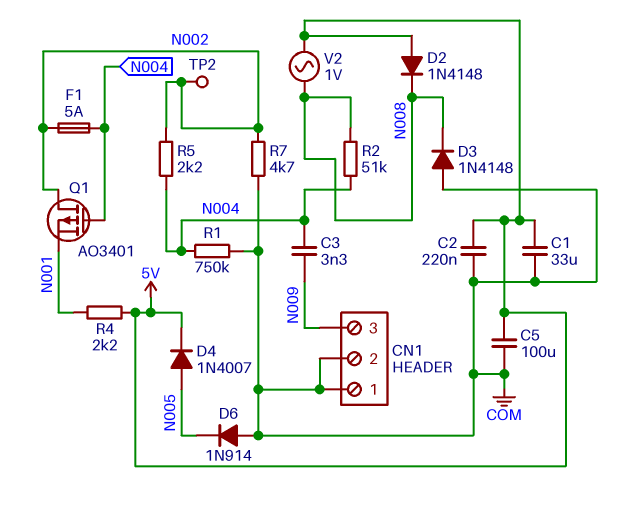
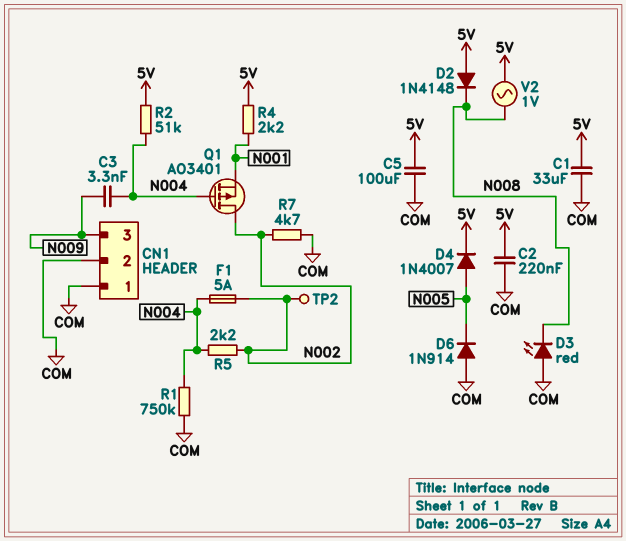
D3: diode 1N4148 (A COM, K N008) -> LED red (A COM, K N008)
R2: 51k (N004, N008) -> 51k (5V, N004)

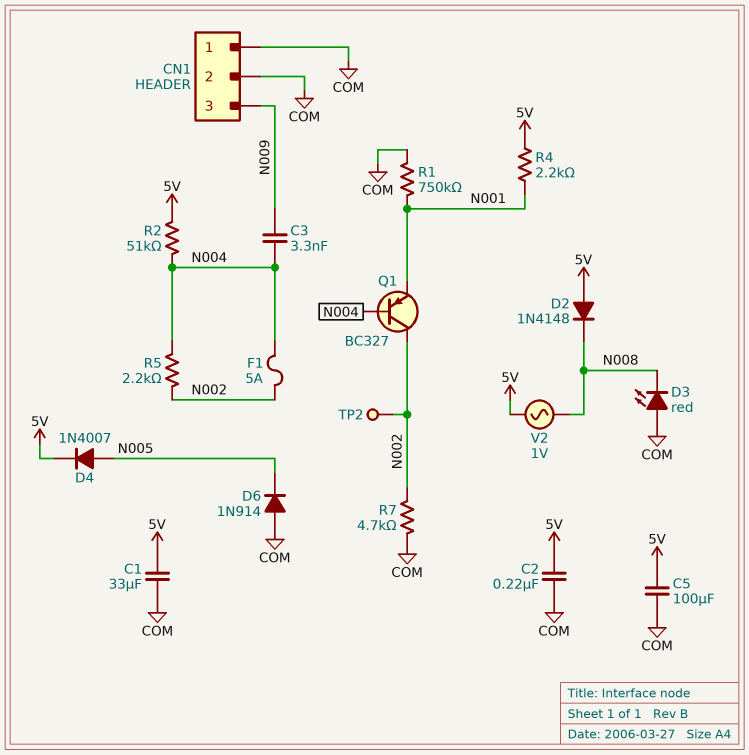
Q1: PMOS AO3401 (G N004, D N002, S N001) -> PNP BC327 (B N004, C N002, E N001)
R1: 750k (COM, N004) -> 750k (COM, N001)

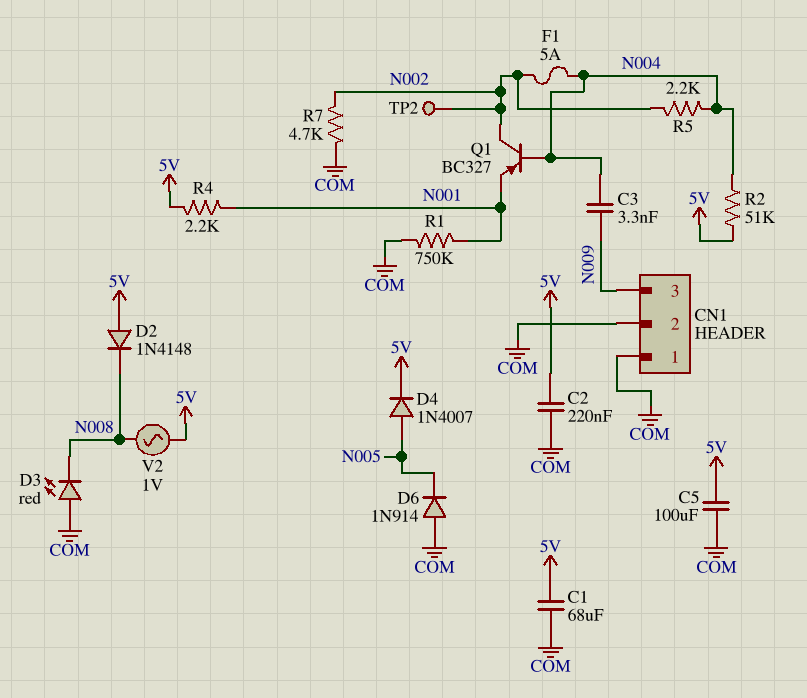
C1: 33uF (5V, COM) -> 68uF (5V, COM)

